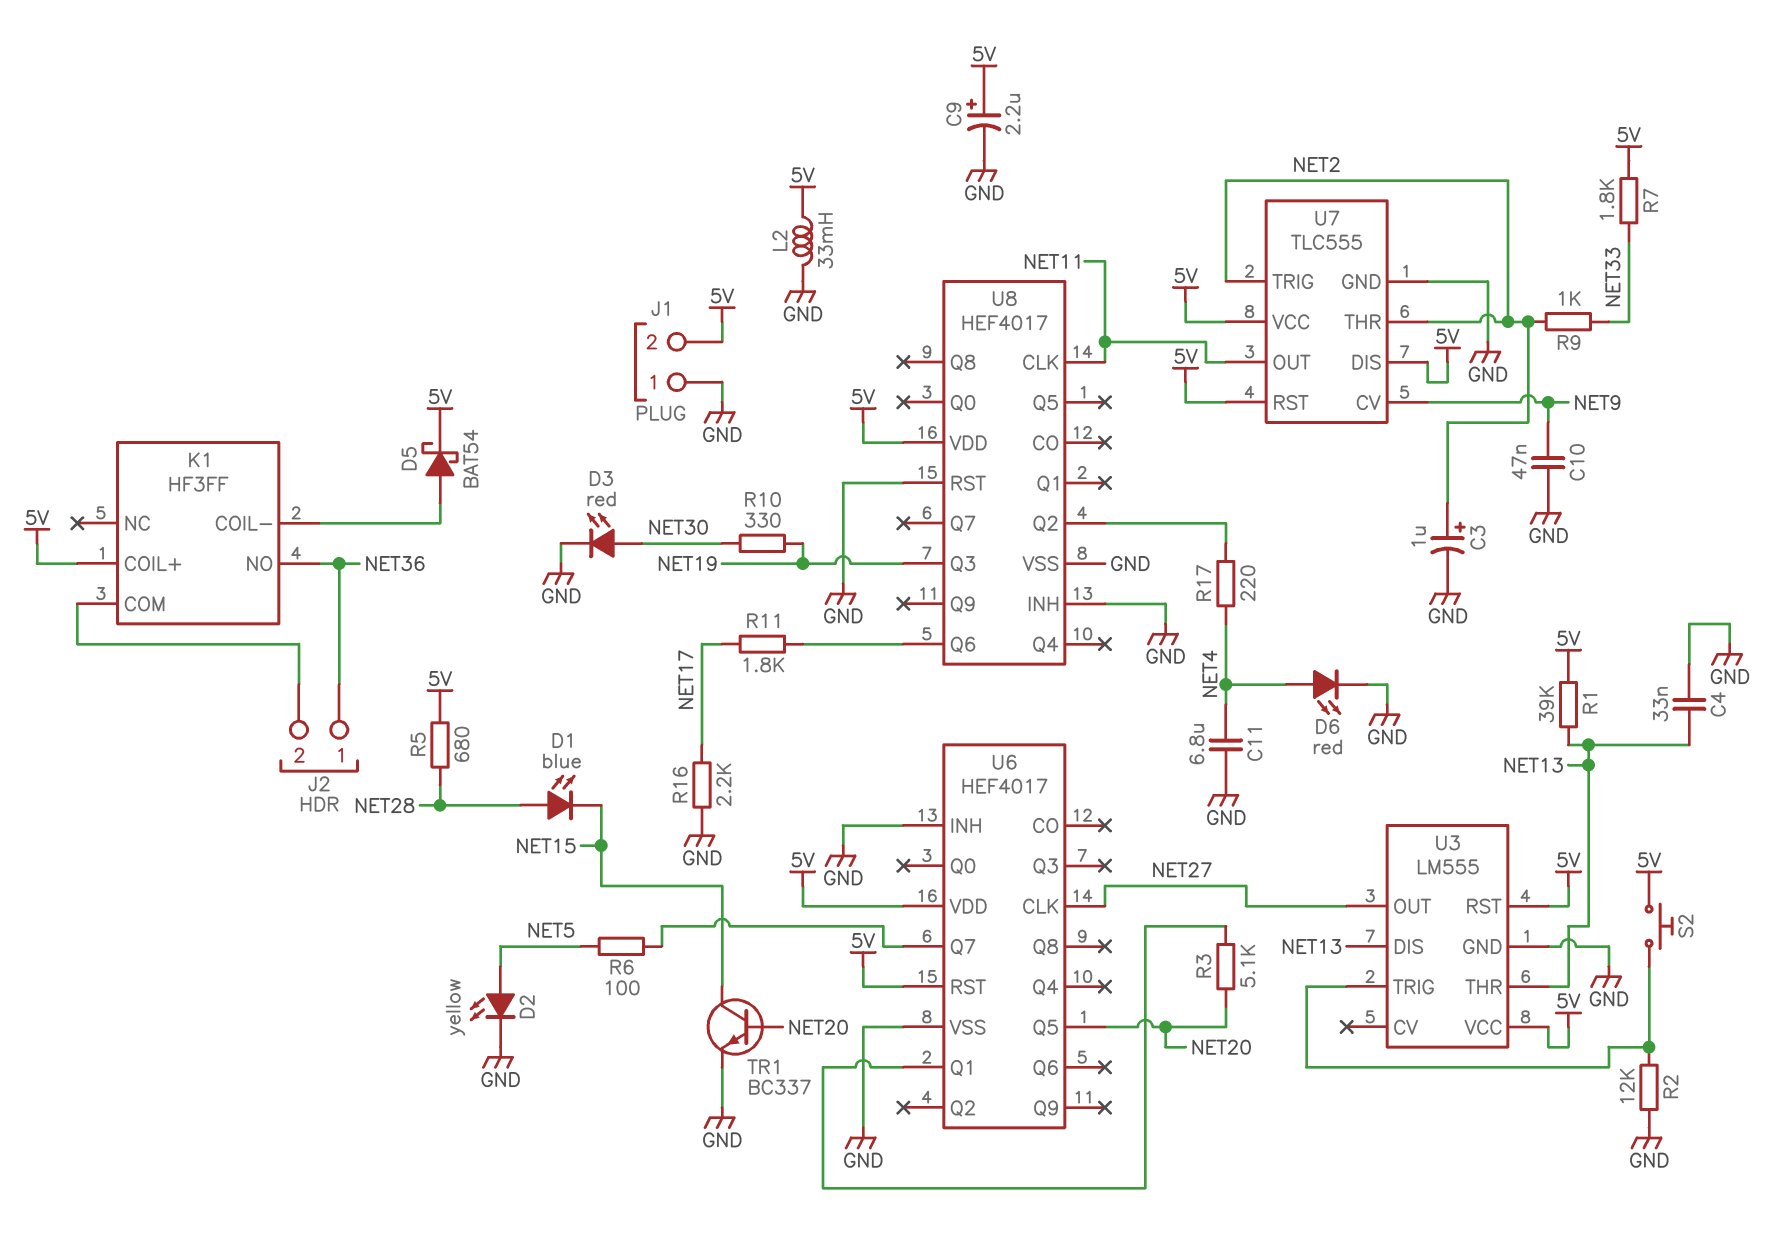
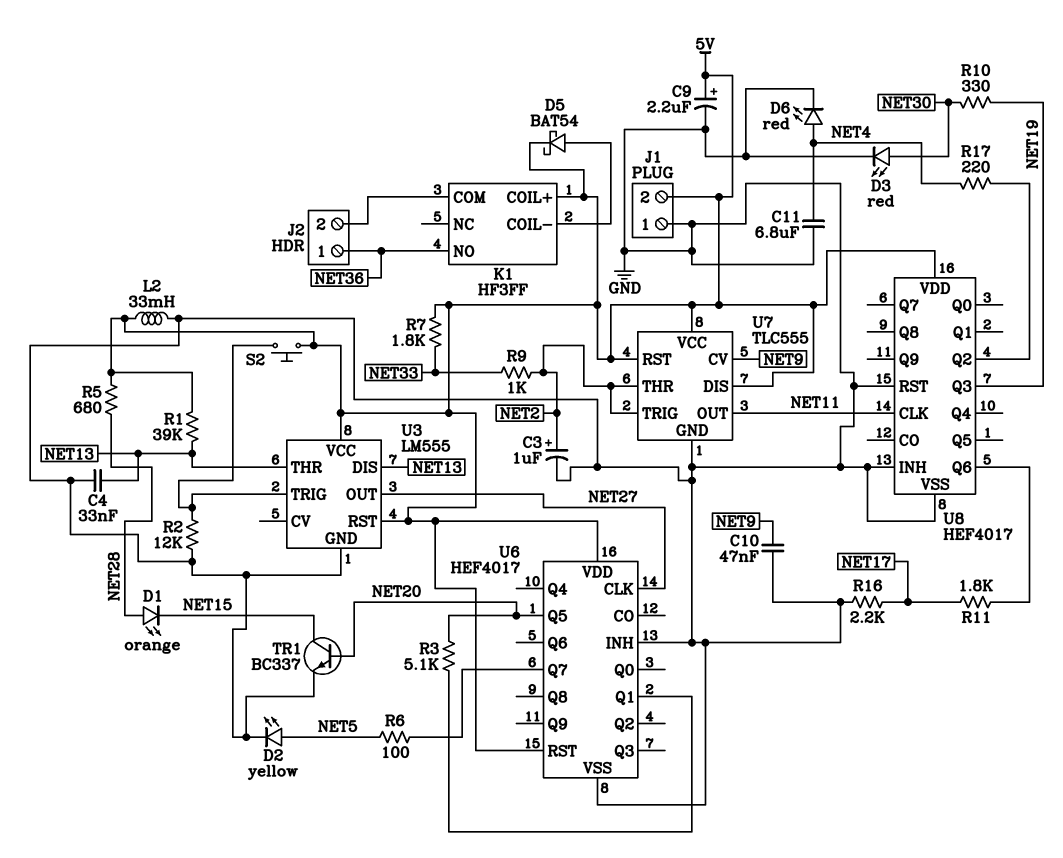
D1: LED blue (A NET28, K NET15) -> LED orange (A NET28, K NET15)

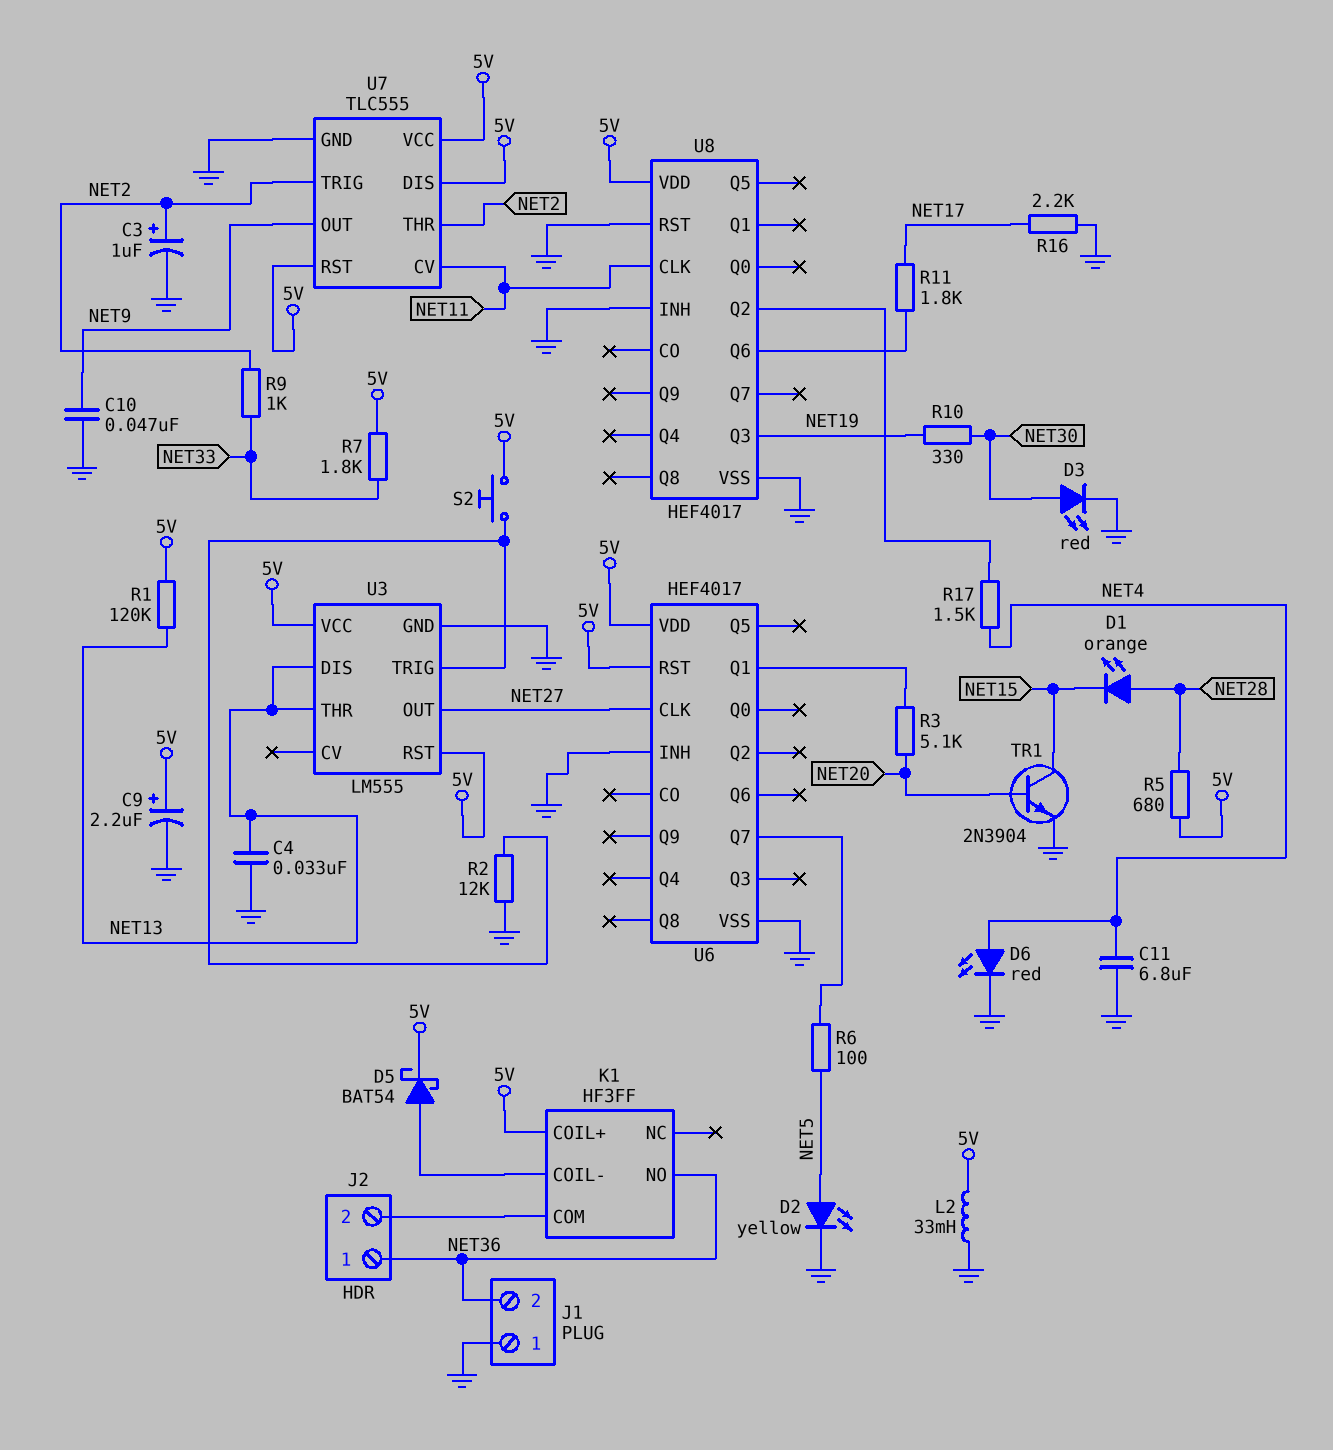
J1 pin 2: 5V -> NET36
R1: 39k (5V, NET13) -> 120k (5V, NET13)
R17: 220 (NET4, U8/Q2) -> 1.5k (NET4, U8/Q2)
TR1: NPN BC337 (B NET20, C NET15, E GND) -> NPN 2N3904 (B NET20, C NET15, E GND)
U6 pin Q5: NET20 -> none
U7 pin CV: NET9 -> NET11
U7 pin OUT: NET11 -> NET9

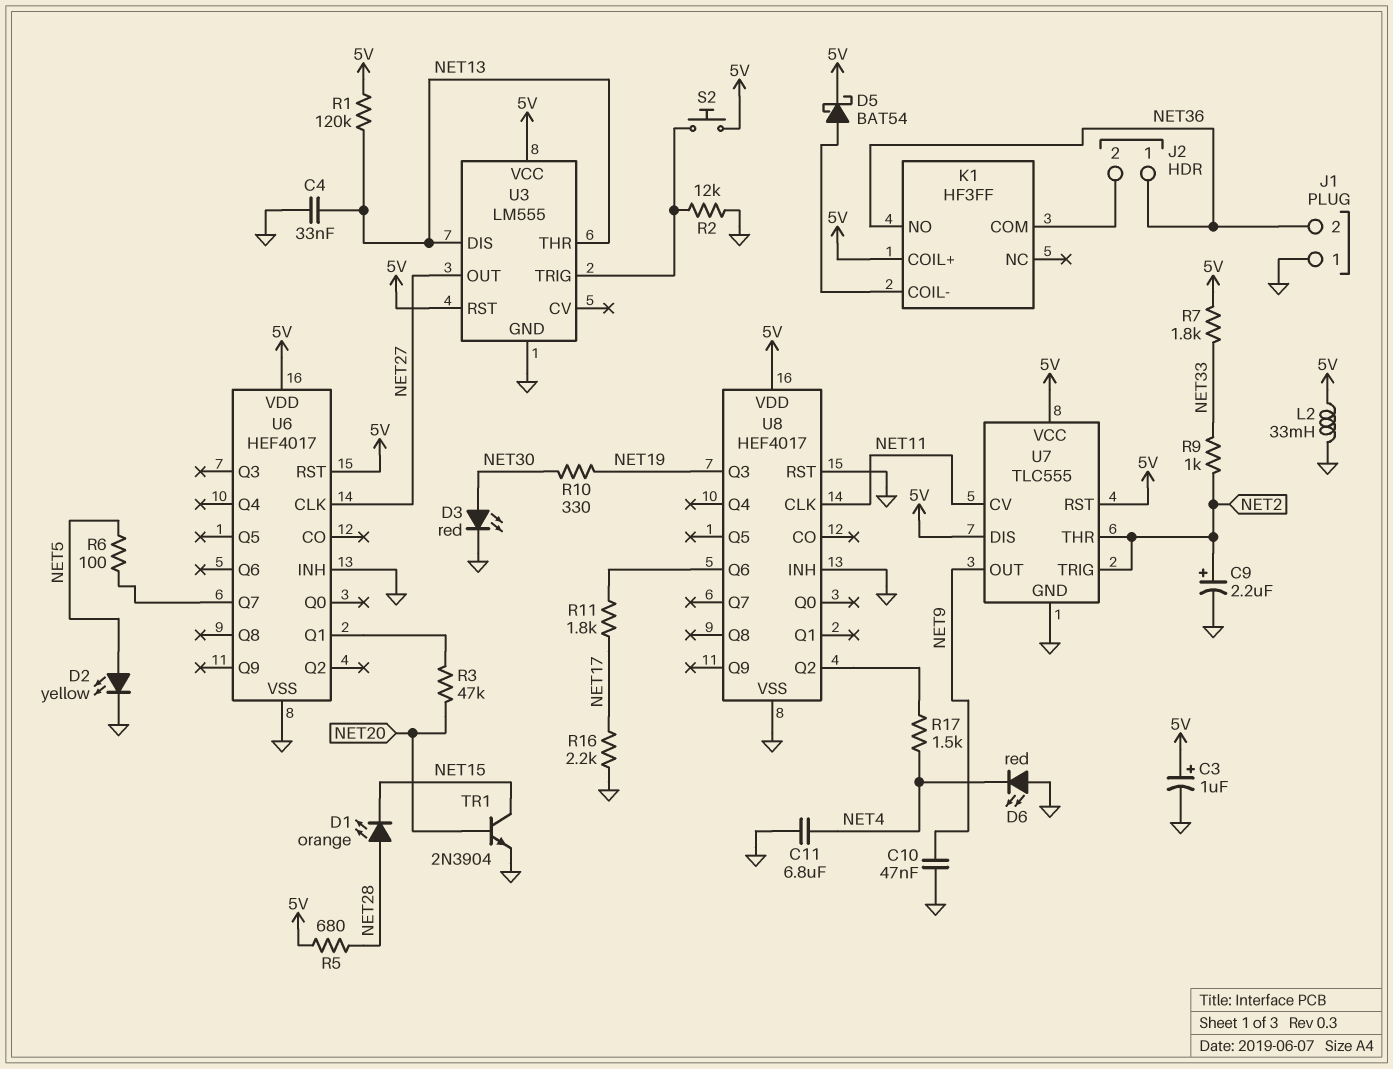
C3: 1uF (plus NET2, minus GND) -> 1uF (plus 5V, minus GND)
C9: 2.2uF (plus 5V, minus GND) -> 2.2uF (plus NET2, minus GND)
D6: LED red (A NET4, K GND) -> LED red (A GND, K NET4)
R3: 5.1k (NET20, U6/Q1) -> 47k (NET20, U6/Q1)

